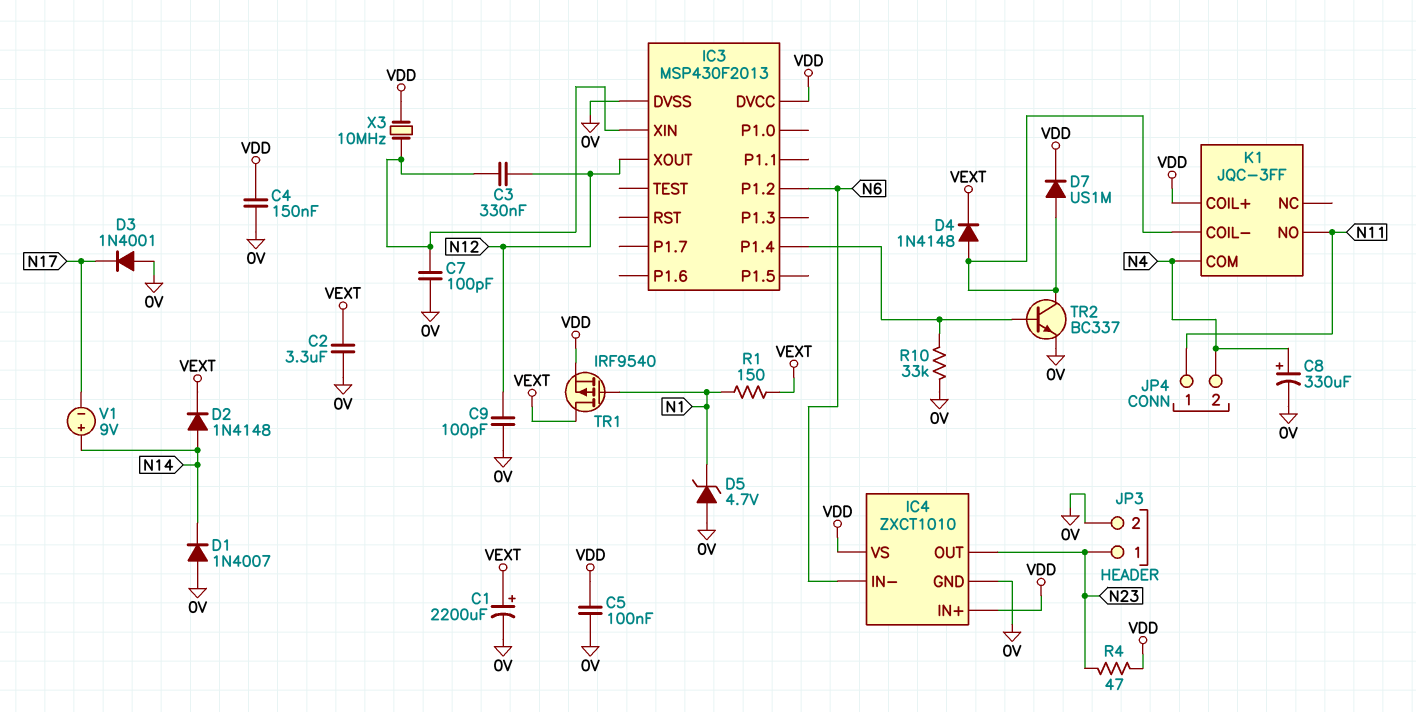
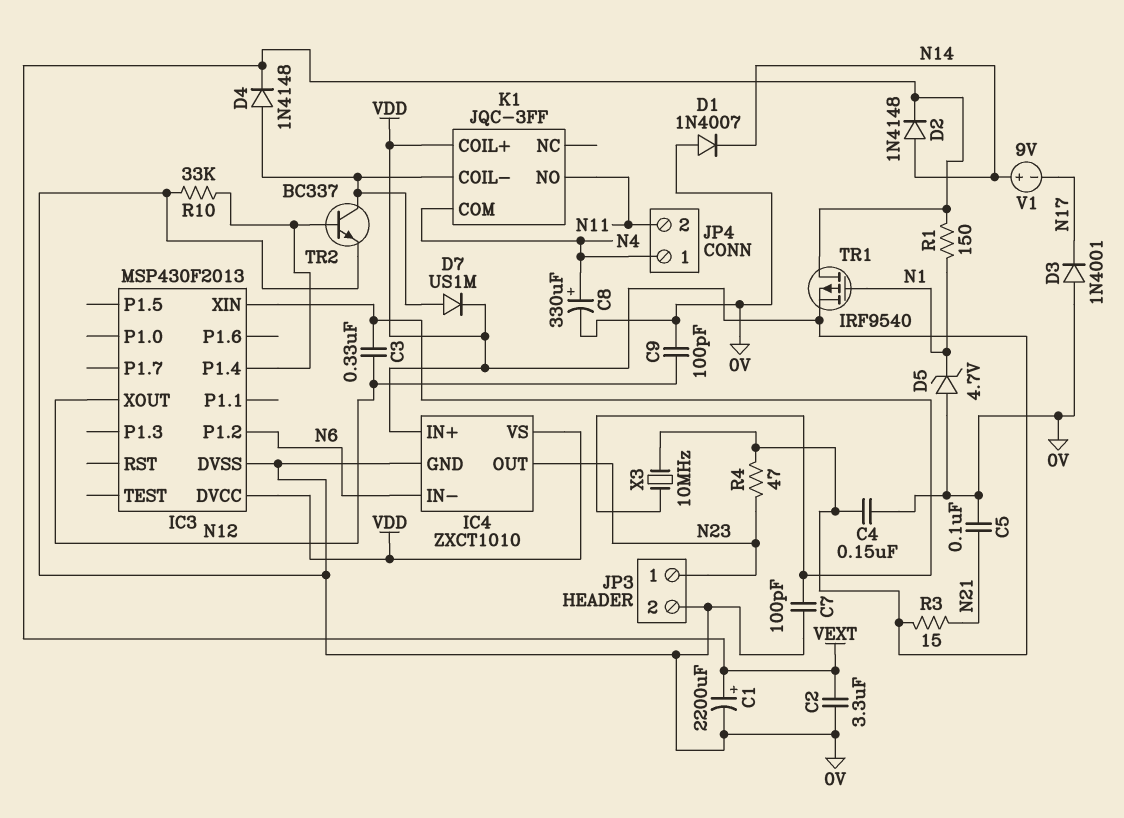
C5: 100nF (0V, VDD) -> 100nF (0V, N21)
JP4 pin 1: N11 -> N4
JP4 pin 2: N4 -> N11
R3: none -> 15 (N21, VDD)

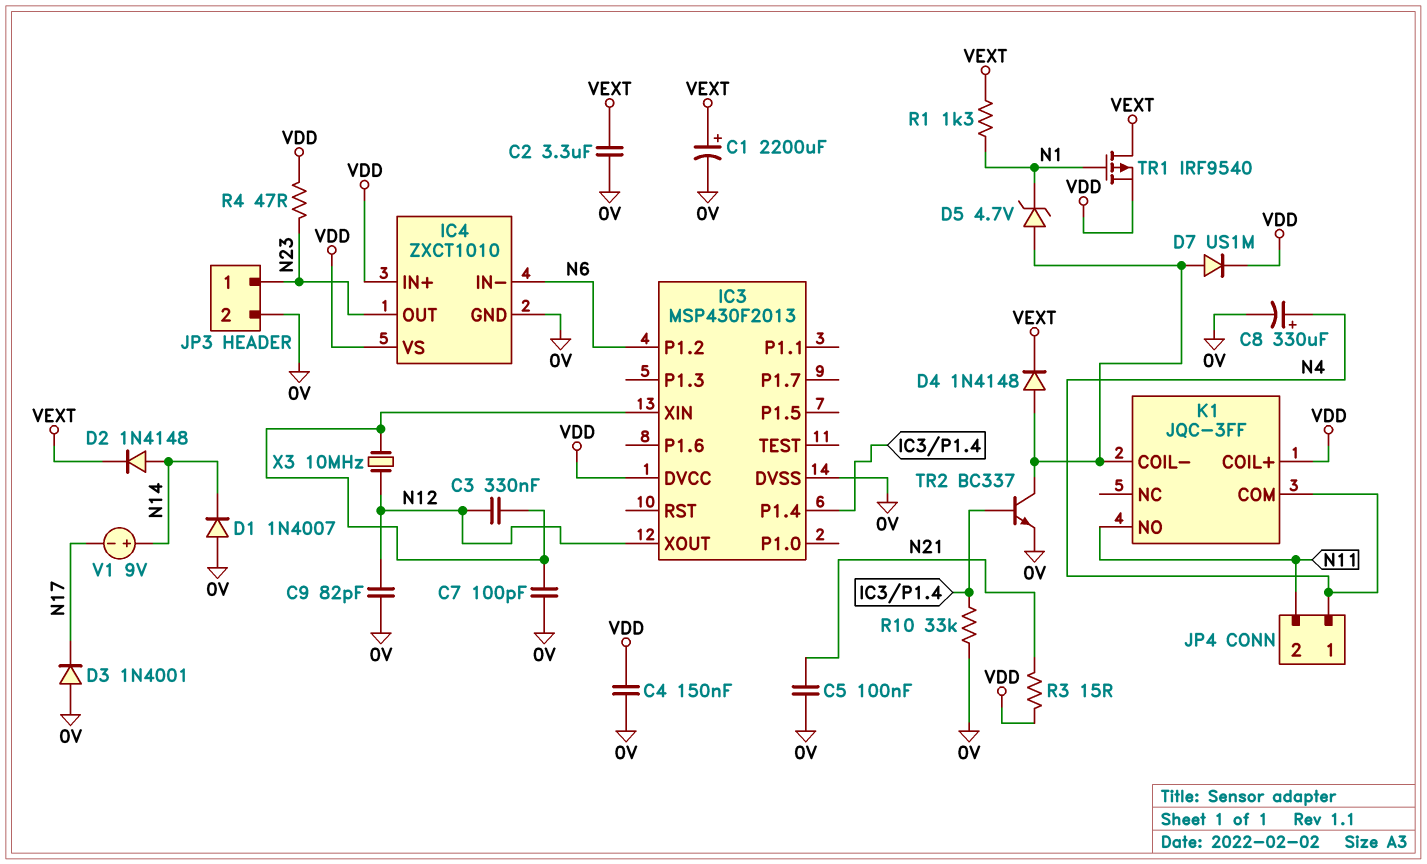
C9: 100pF (0V, N12) -> 82pF (0V, N12)
D5: zener 4.7V (A 0V, K N1) -> zener 4.7V (A K1/COIL-, K N1)
R1: 150 (N1, VEXT) -> 1.3k (N1, VEXT)
X3: 10MHz (IC3/XIN, VDD) -> 10MHz (IC3/XIN, N12)

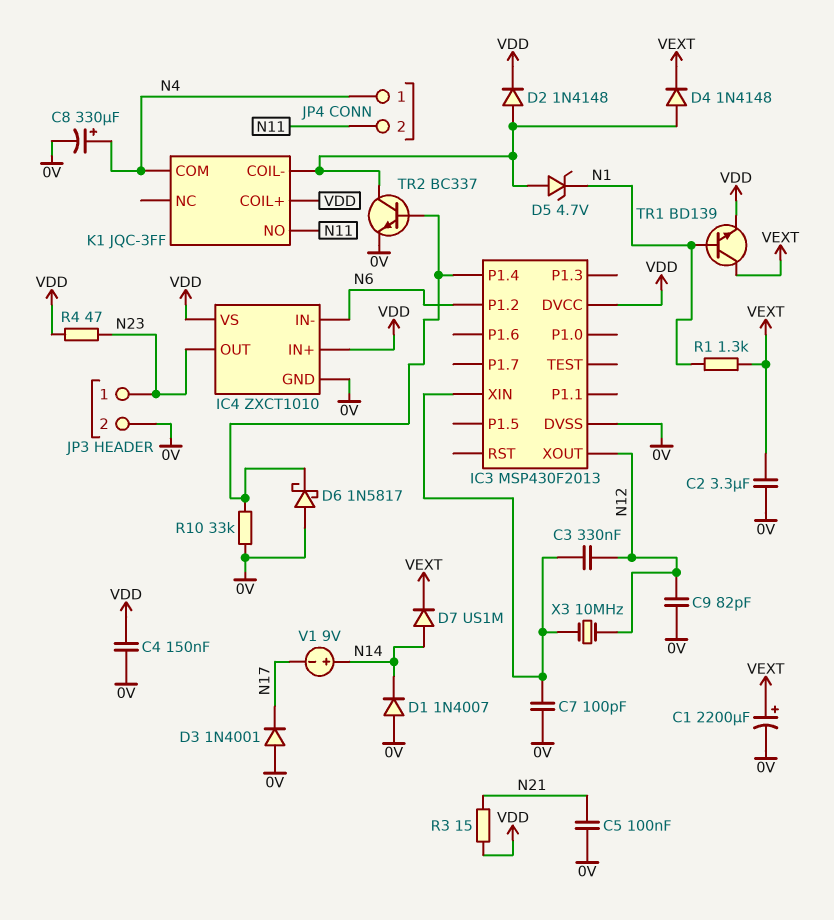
D2: diode 1N4148 (A N14, K VEXT) -> diode 1N4148 (A K1/COIL-, K VDD)
D6: none -> schottky 1N5817 (A 0V, K IC3/P1.4)
D7: diode US1M (A K1/COIL-, K VDD) -> diode US1M (A N14, K VEXT)
TR1: PMOS IRF9540 (G N1, D VEXT, S VDD) -> NPN BD139 (B N1, C VEXT, E VDD)

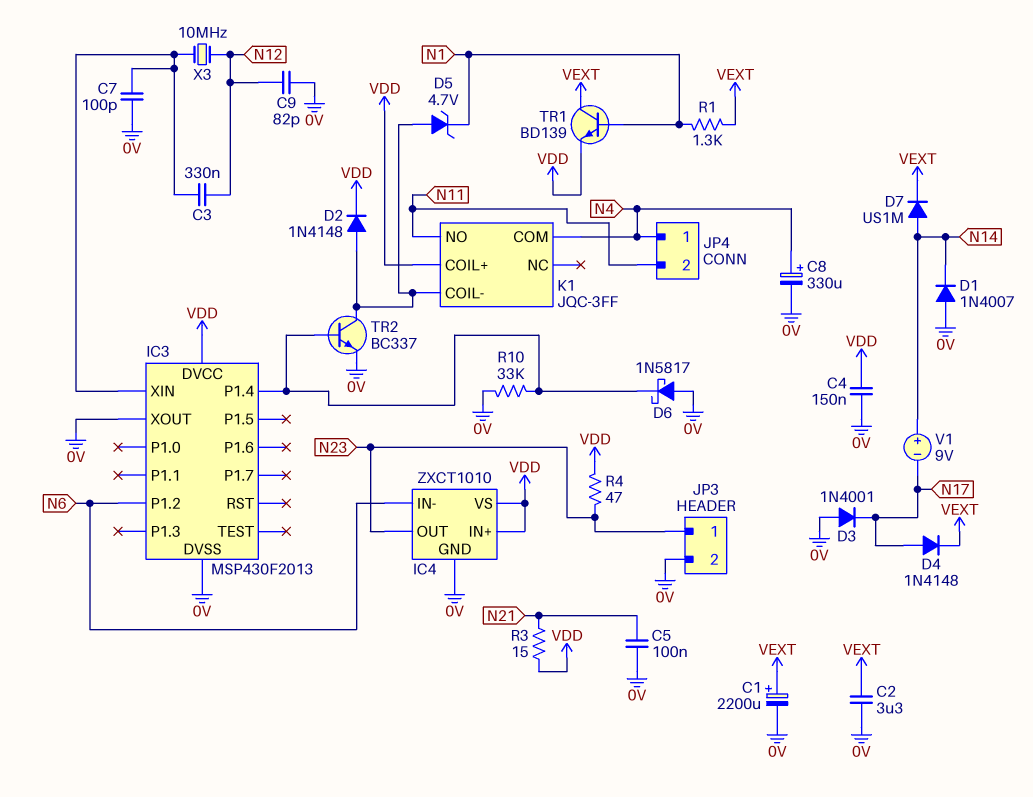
D4: diode 1N4148 (A K1/COIL-, K VEXT) -> diode 1N4148 (A N17, K VEXT)
IC3 pin XOUT: N12 -> 0V

